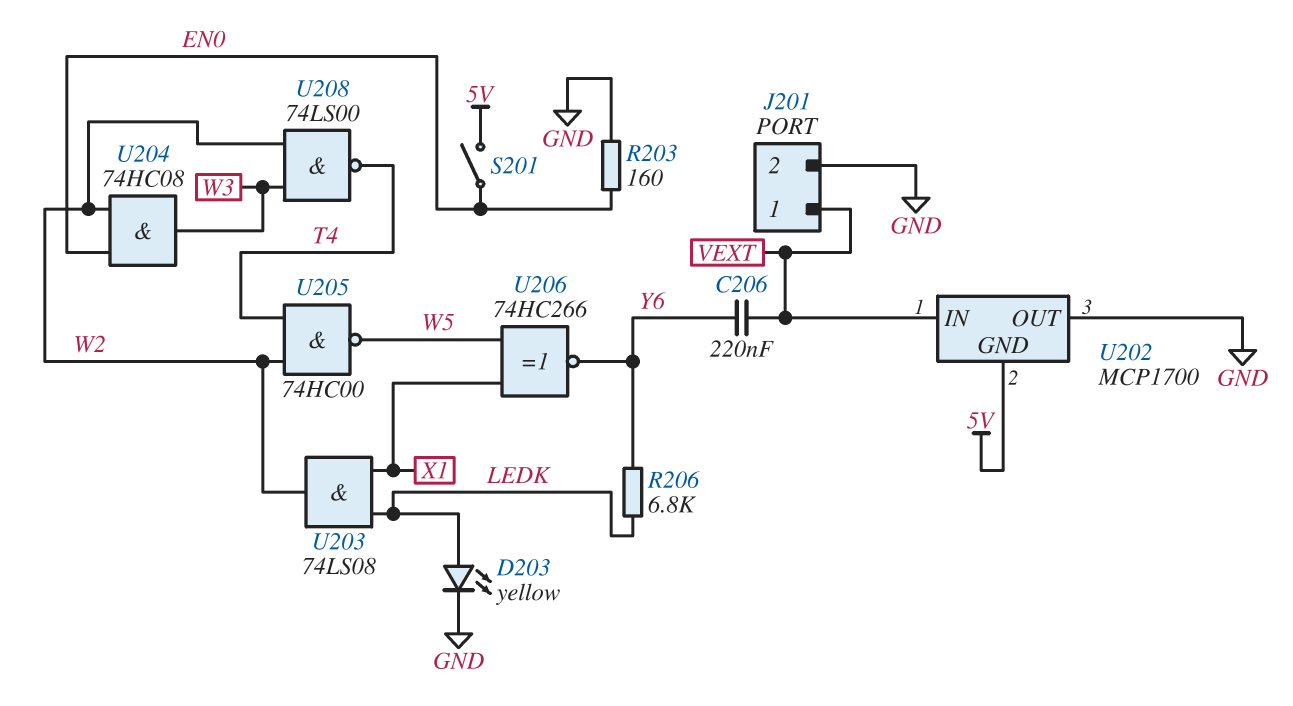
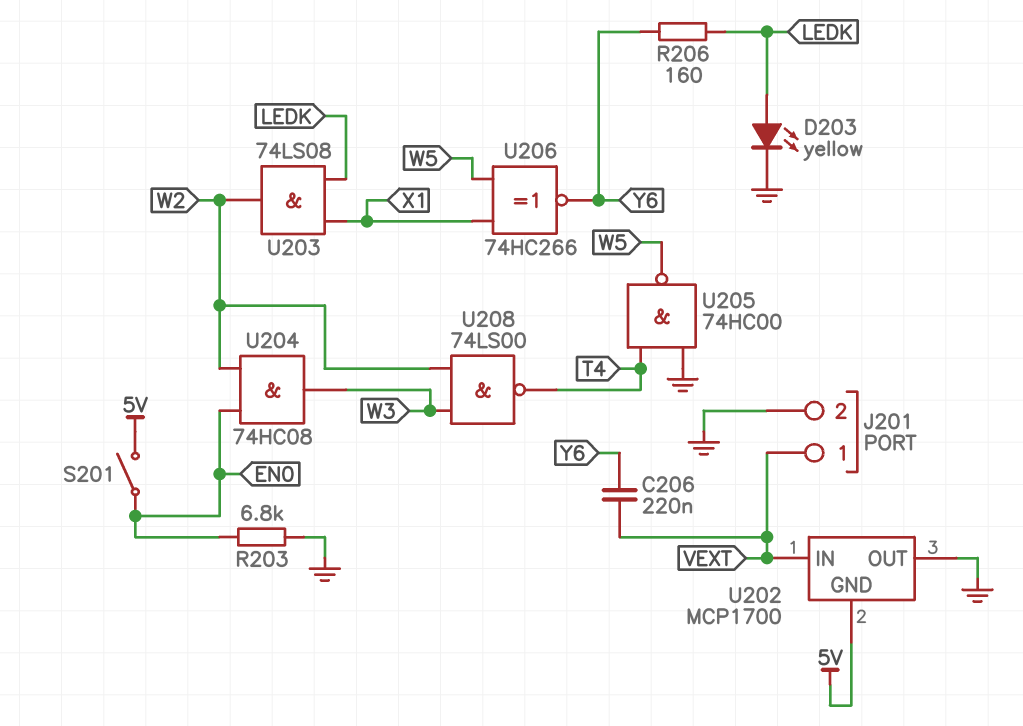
R203: 160 (EN0, GND) -> 6.8k (EN0, GND)
R206: 6.8k (LEDK, Y6) -> 160 (LEDK, Y6)
U205: NAND 74HC00 (in T4, in W2, out W5) -> NAND 74HC00 (in GND, in T4, out W5)

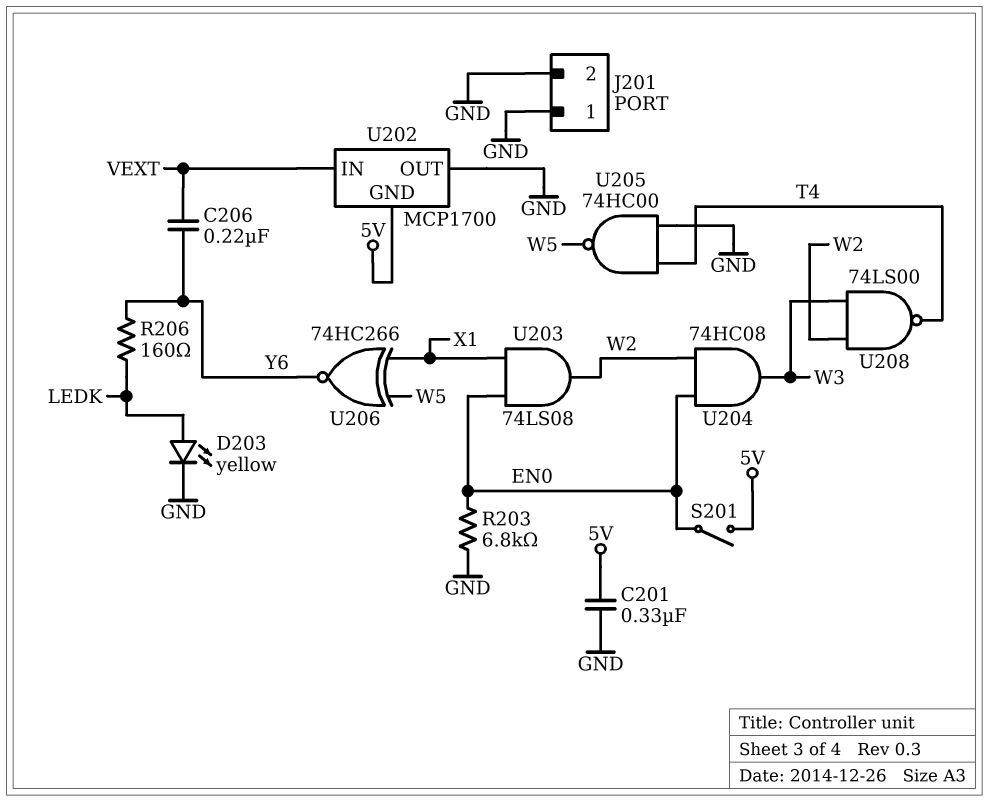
C201: none -> 330nF (5V, GND)
J201 pin 1: VEXT -> GND
U203: AND 74LS08 (in LEDK, in X1, out W2) -> AND 74LS08 (in EN0, in X1, out W2)

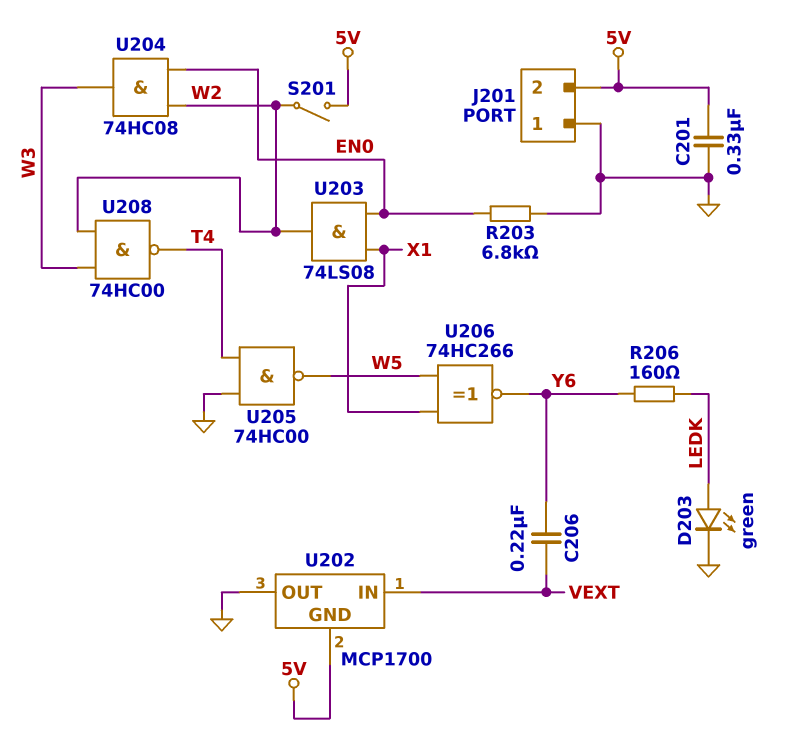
D203: LED yellow (A LEDK, K GND) -> LED green (A LEDK, K GND)
J201 pin 2: GND -> 5V
S201: switch (5V, EN0) -> switch (5V, W2)
U208: NAND 74LS00 (in W2, in W3, out T4) -> NAND 74HC00 (in W2, in W3, out T4)

